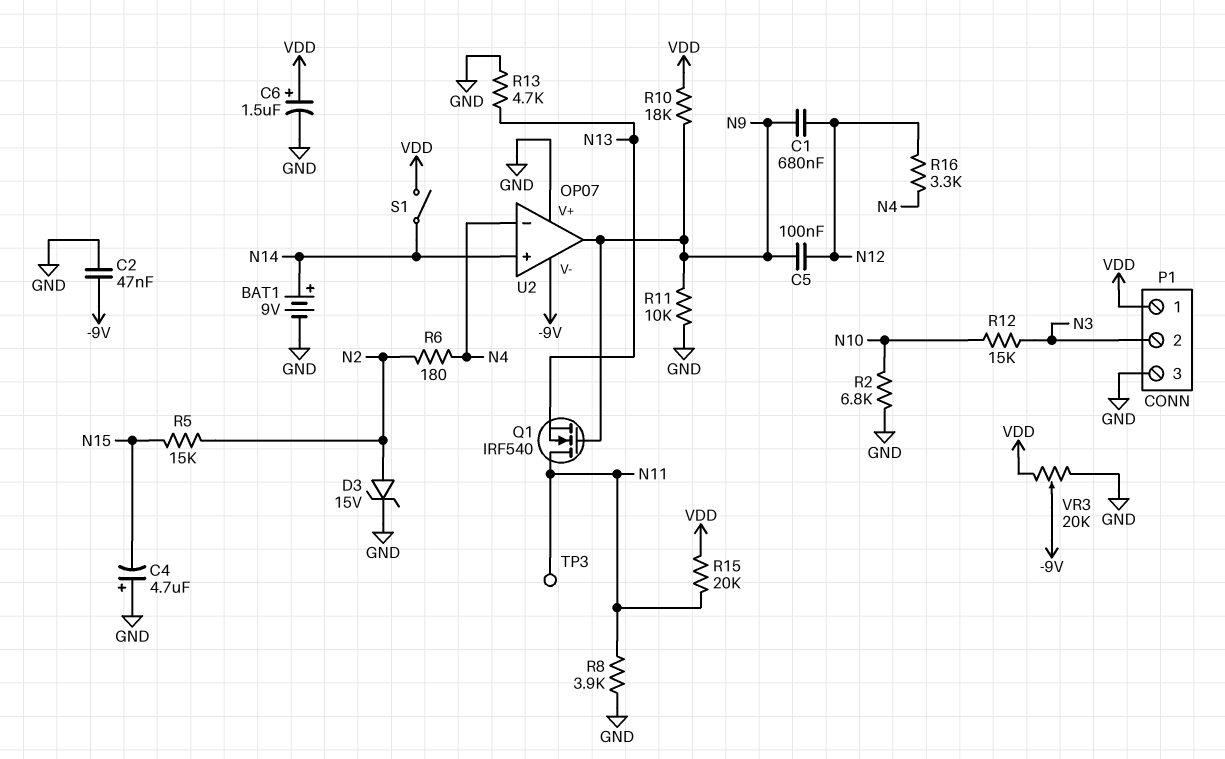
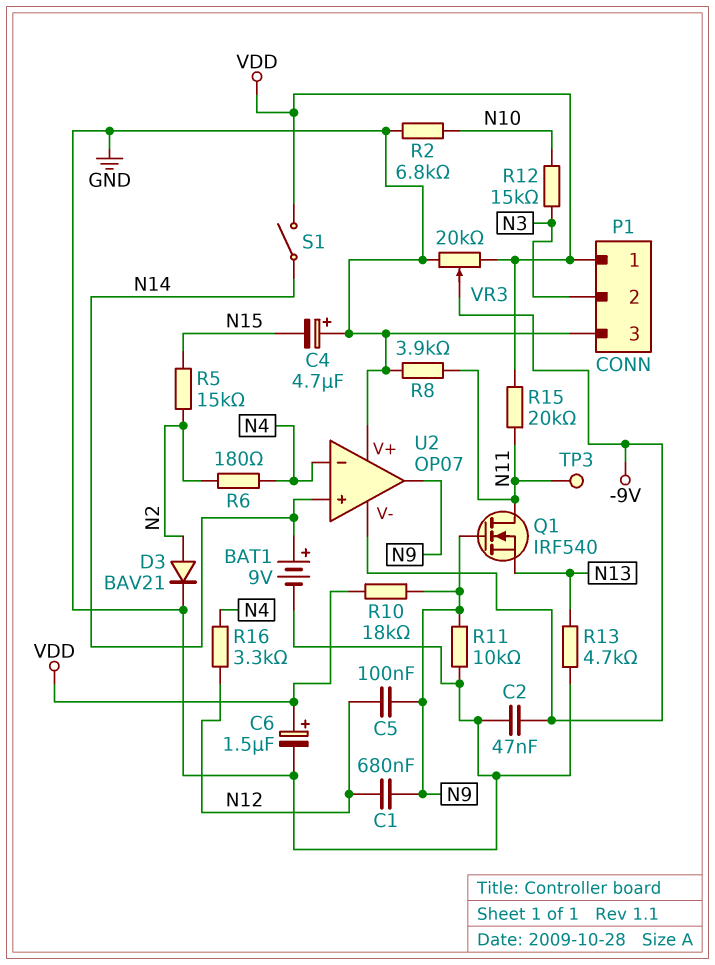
D3: zener 15V (A N2, K GND) -> diode BAV21 (A N2, K GND)

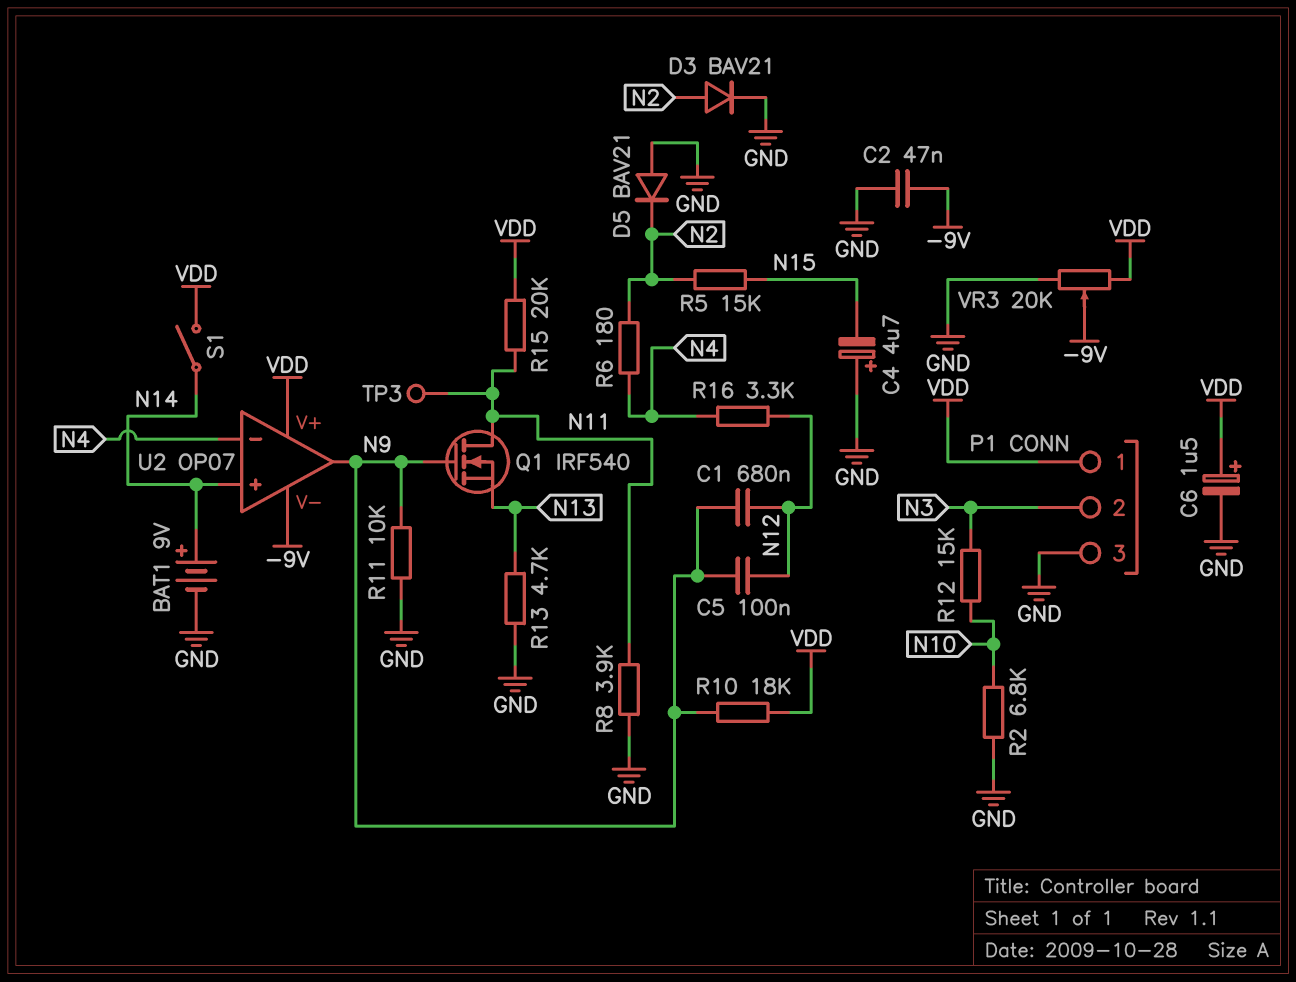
D5: none -> diode BAV21 (A GND, K N2)
U2 pin V+: GND -> VDD

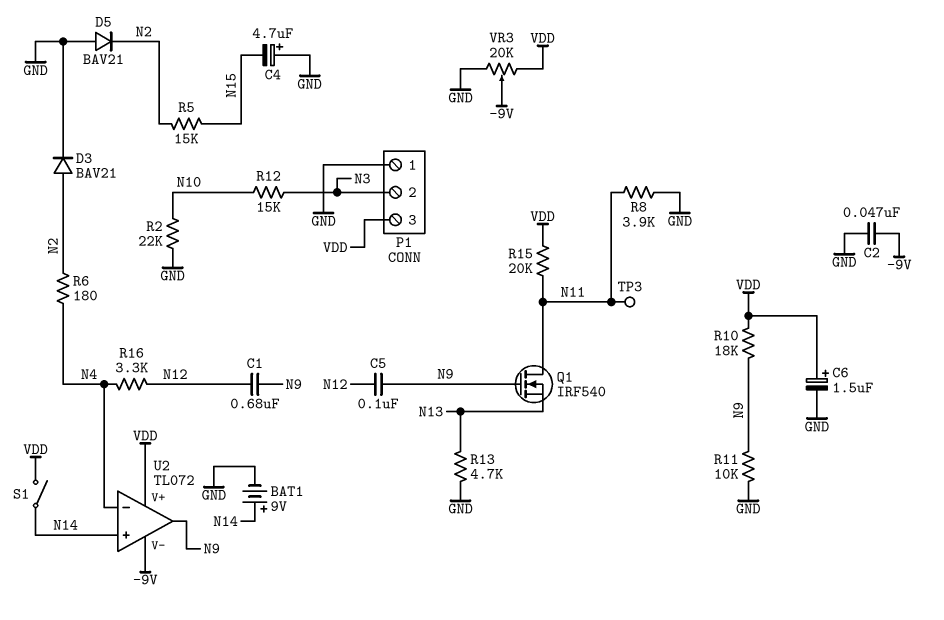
P1 pin 1: VDD -> GND
P1 pin 3: GND -> VDD
R2: 6.8k (GND, N10) -> 22k (GND, N10)
U2: OP07 -> TL072

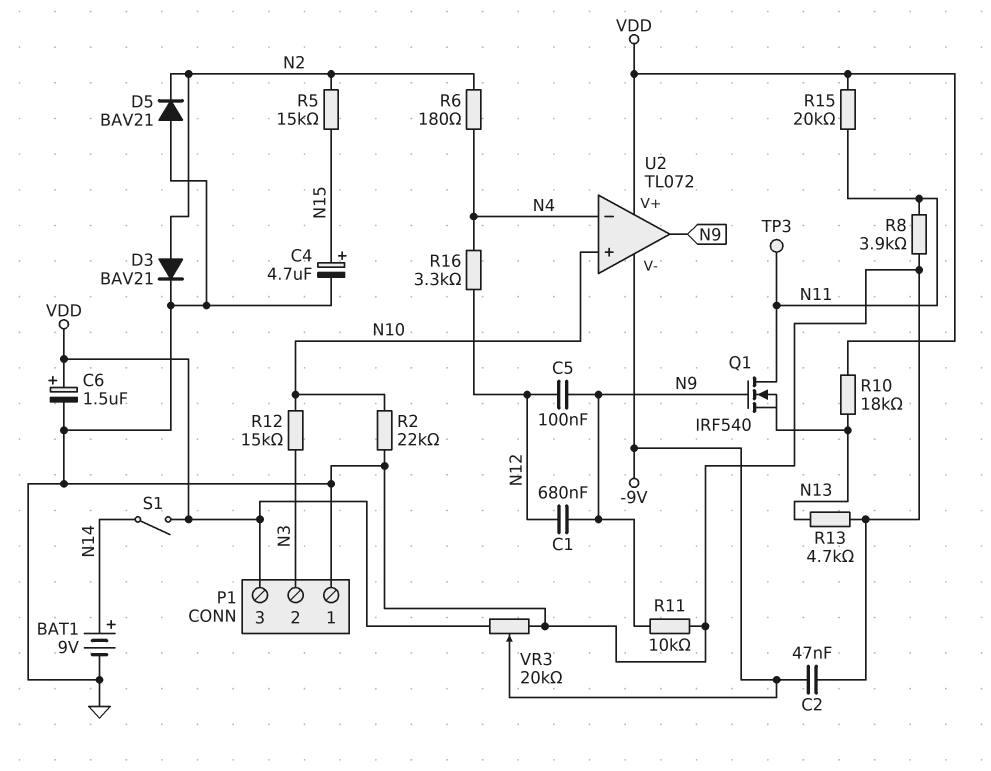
C4: 4.7uF (plus GND, minus N15) -> 4.7uF (plus N15, minus GND)
R10: 18k (N9, VDD) -> 18k (N13, VDD)
U2 pin in+: N14 -> N10

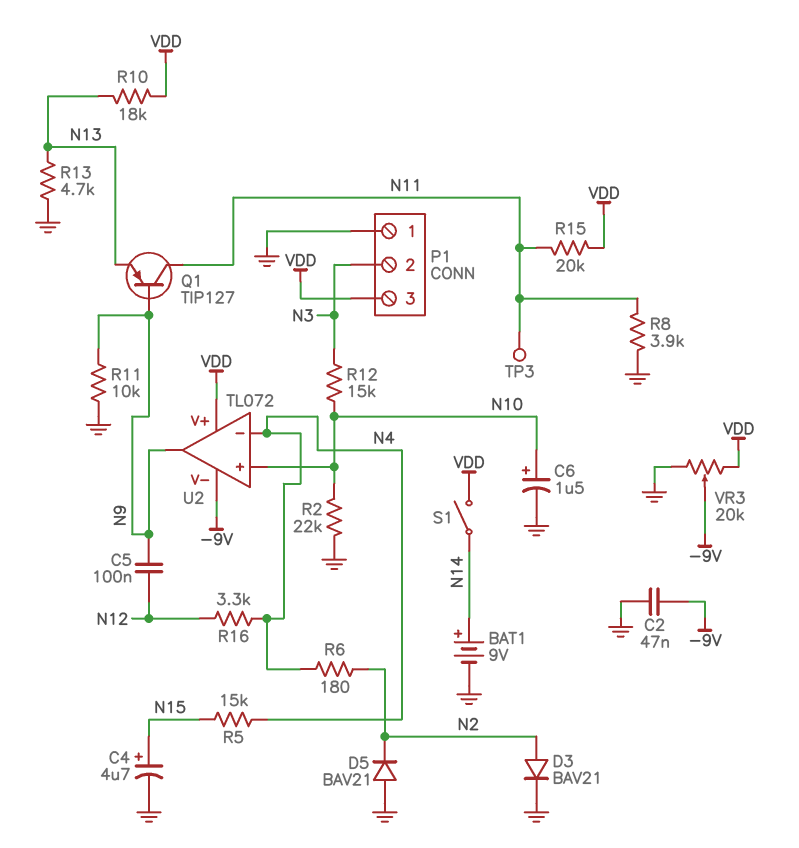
C1: 680nF (N9, N12) -> none
C6: 1.5uF (plus VDD, minus GND) -> 1.5uF (plus N10, minus GND)
Q1: NMOS IRF540 (G N9, D N11, S N13) -> PNP TIP127 (B N9, C N11, E N13)
R5: 15k (N2, N15) -> 15k (N4, N15)

